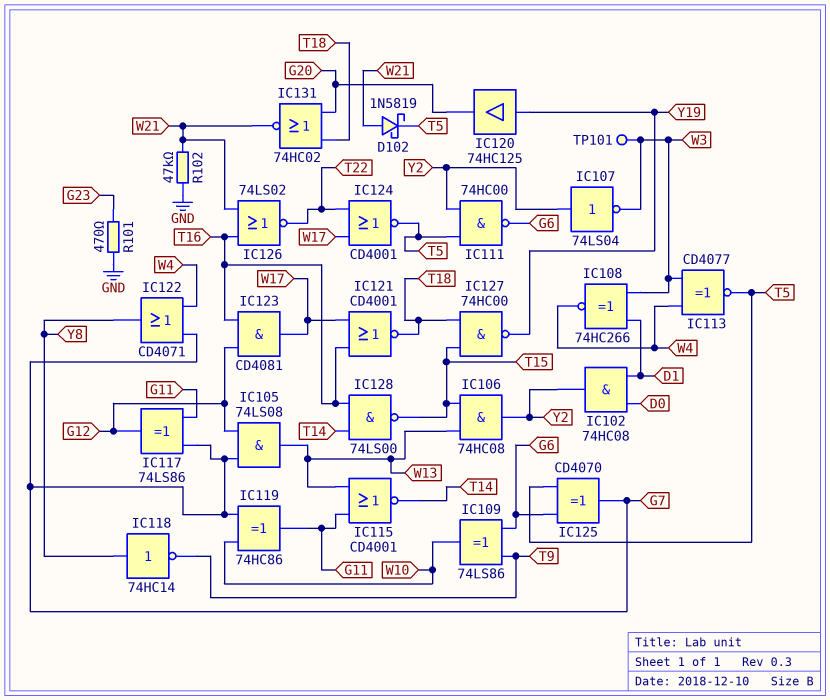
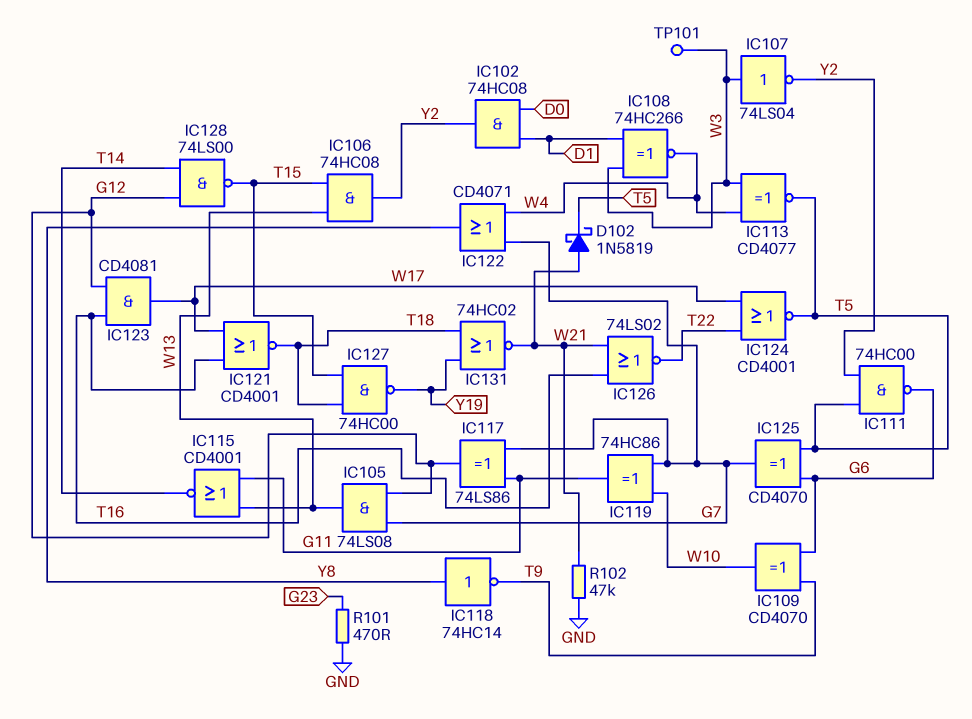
IC107: NOT 74LS04 (in Y2, out W3) -> NOT 74LS04 (in W3, out Y2)
IC109: XOR 74LS86 (in G6, in T9, out W10) -> XOR CD4070 (in G6, in T9, out W10)
IC120: buffer 74HC125 (in Y19, out G20) -> none
IC128: NAND 74LS00 (in T14, in T16, out T15) -> NAND 74LS00 (in G12, in T14, out T15)
IC131: NOR 74HC02 (in G20, in T18, out W21) -> NOR 74HC02 (in T18, in Y19, out W21)

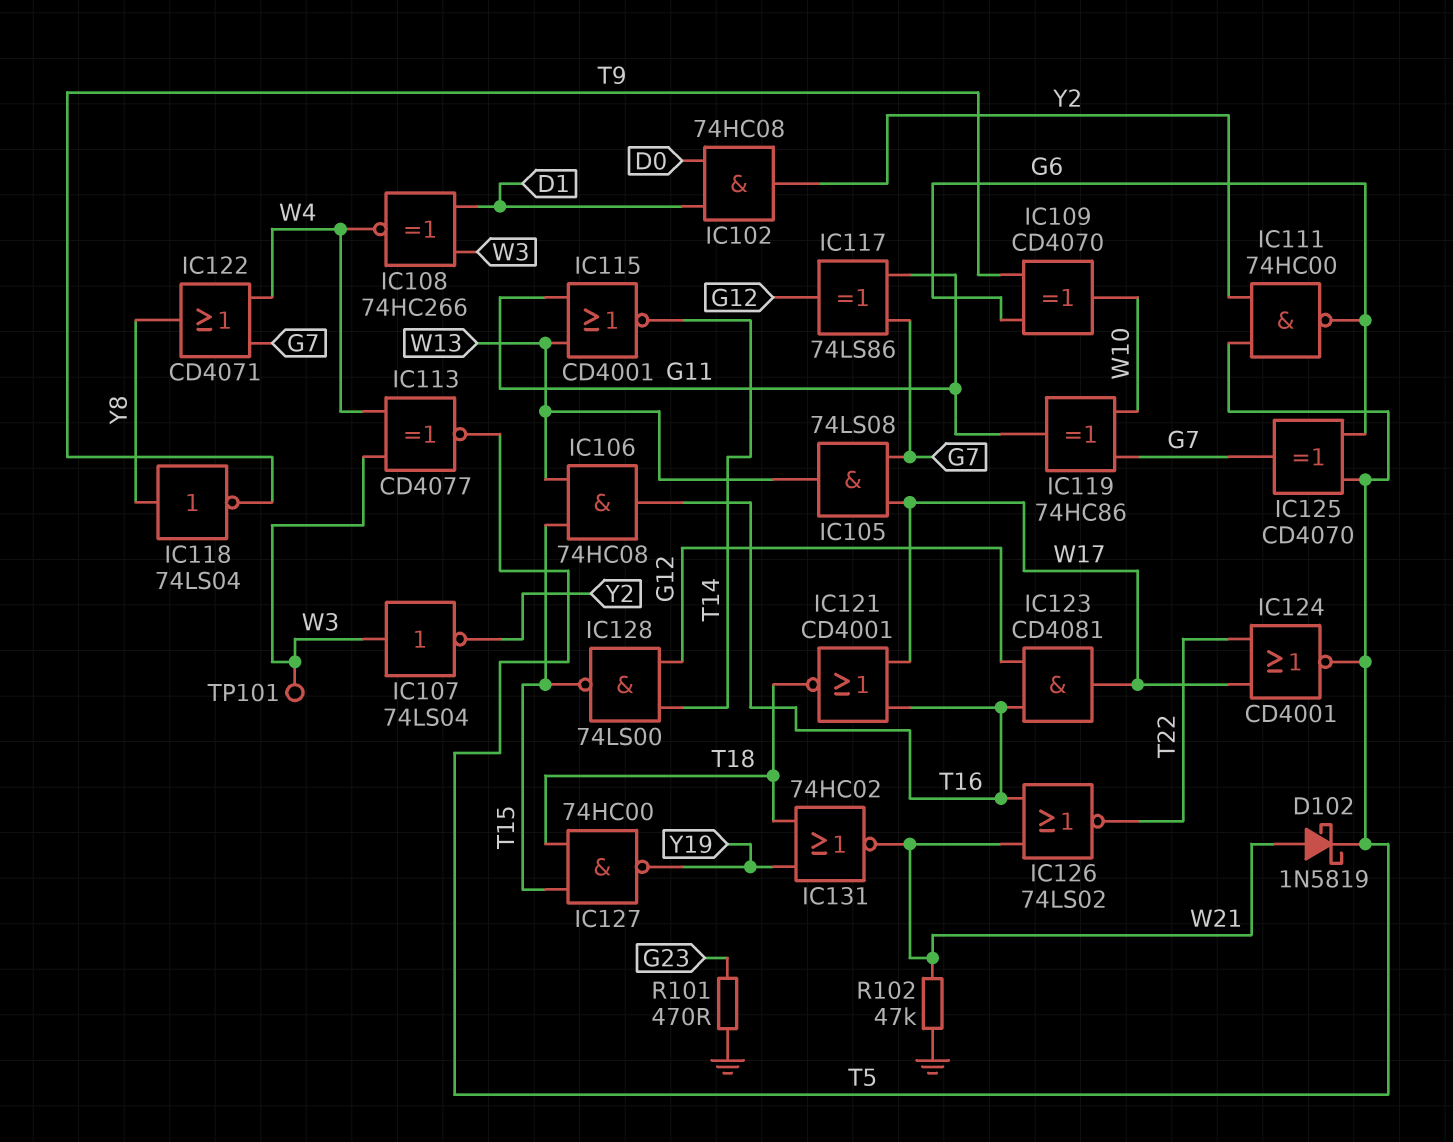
IC105: AND 74LS08 (in G7, in G12, out W13) -> AND 74LS08 (in G7, in W17, out W13)
IC106: AND 74HC08 (in T15, in W13, out Y2) -> AND 74HC08 (in T15, in W13, out T16)
IC118: NOT 74HC14 (in Y8, out T9) -> NOT 74LS04 (in Y8, out T9)

